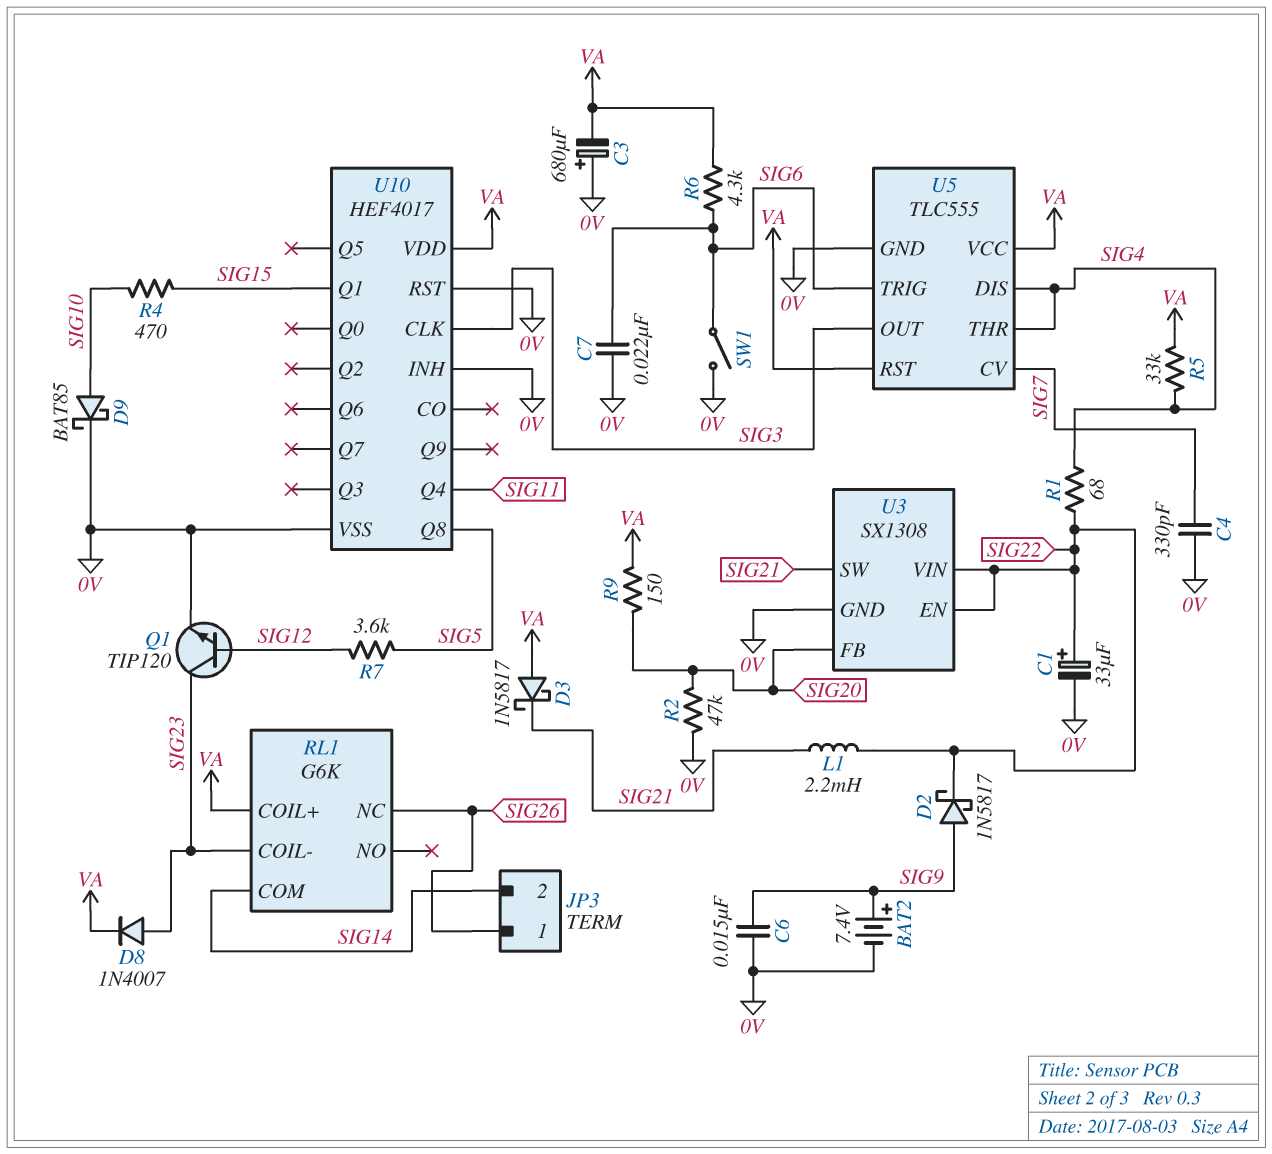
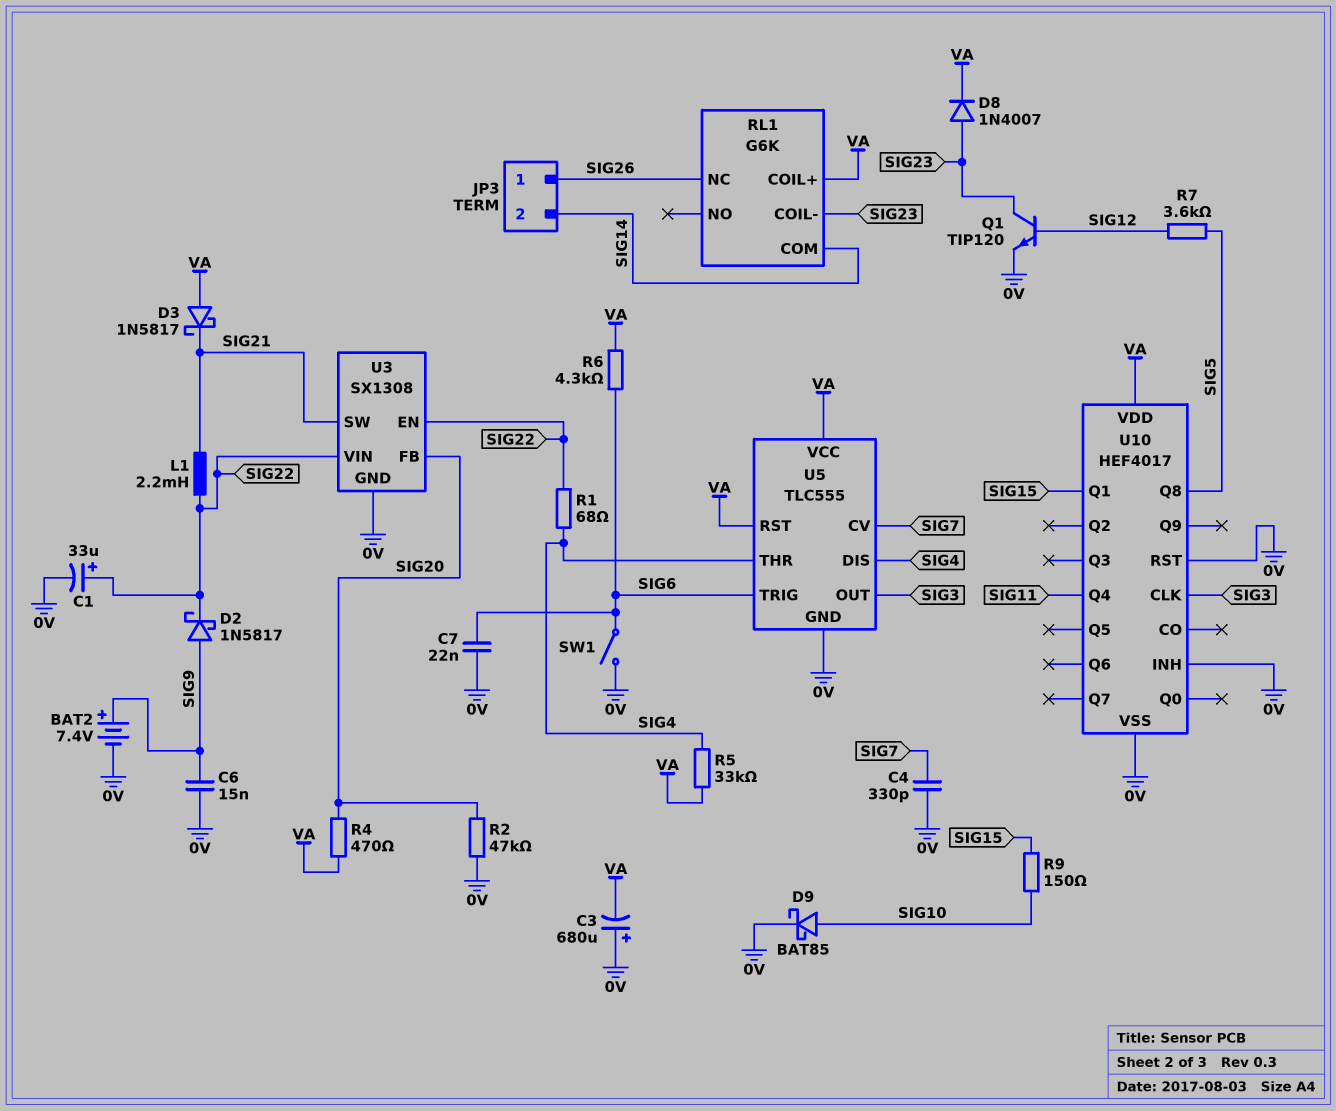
R4: 470 (SIG10, SIG15) -> 470 (SIG20, VA)
R9: 150 (SIG20, VA) -> 150 (SIG10, SIG15)

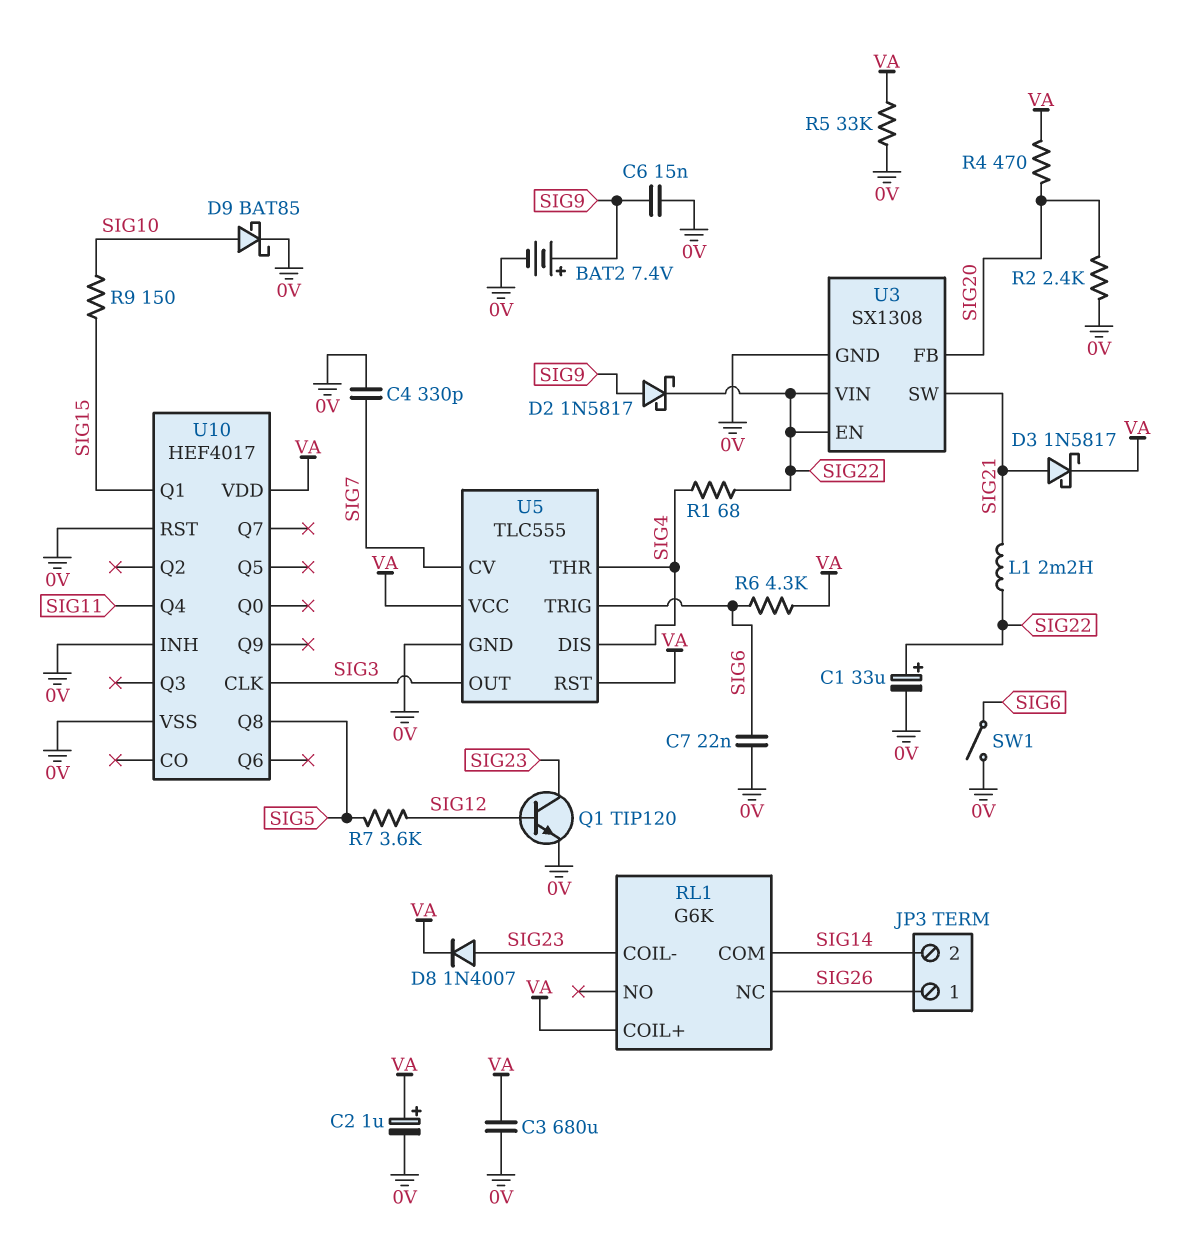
C2: none -> 1uF (plus VA, minus 0V)
C3: 680uF (plus 0V, minus VA) -> 680uF (0V, VA)
D3: schottky 1N5817 (A VA, K SIG21) -> schottky 1N5817 (A SIG21, K VA)
R2: 47k (0V, SIG20) -> 2.4k (0V, SIG20)
R5: 33k (SIG4, VA) -> 33k (0V, VA)

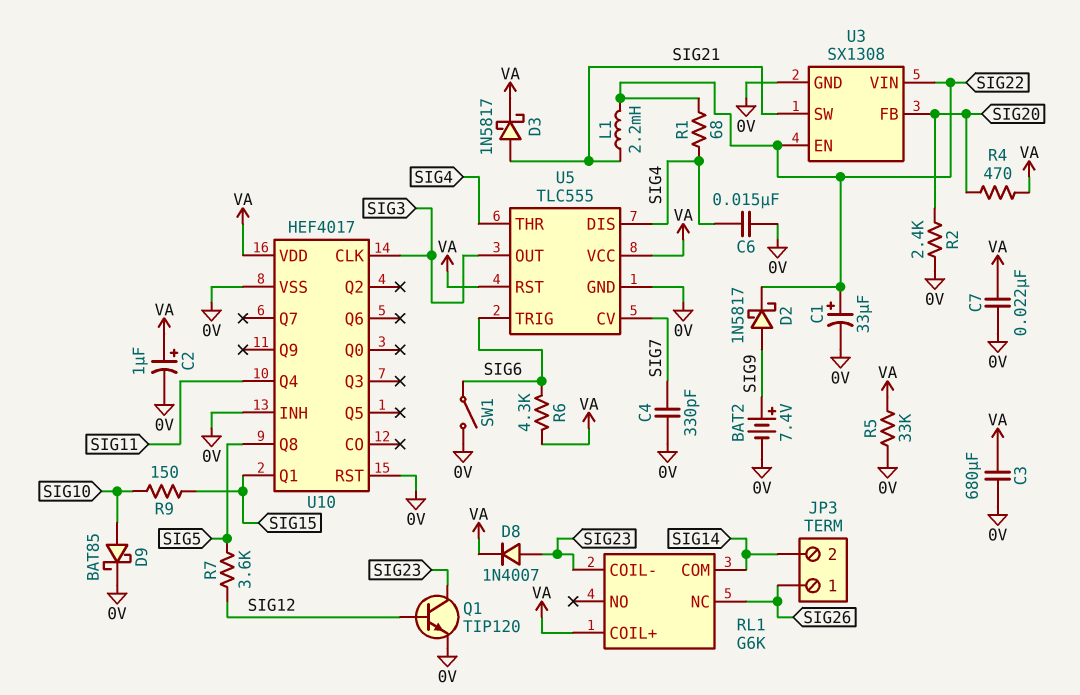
C6: 15nF (0V, SIG9) -> 15nF (0V, SIG4)
C7: 22nF (0V, SIG6) -> 22nF (0V, VA)

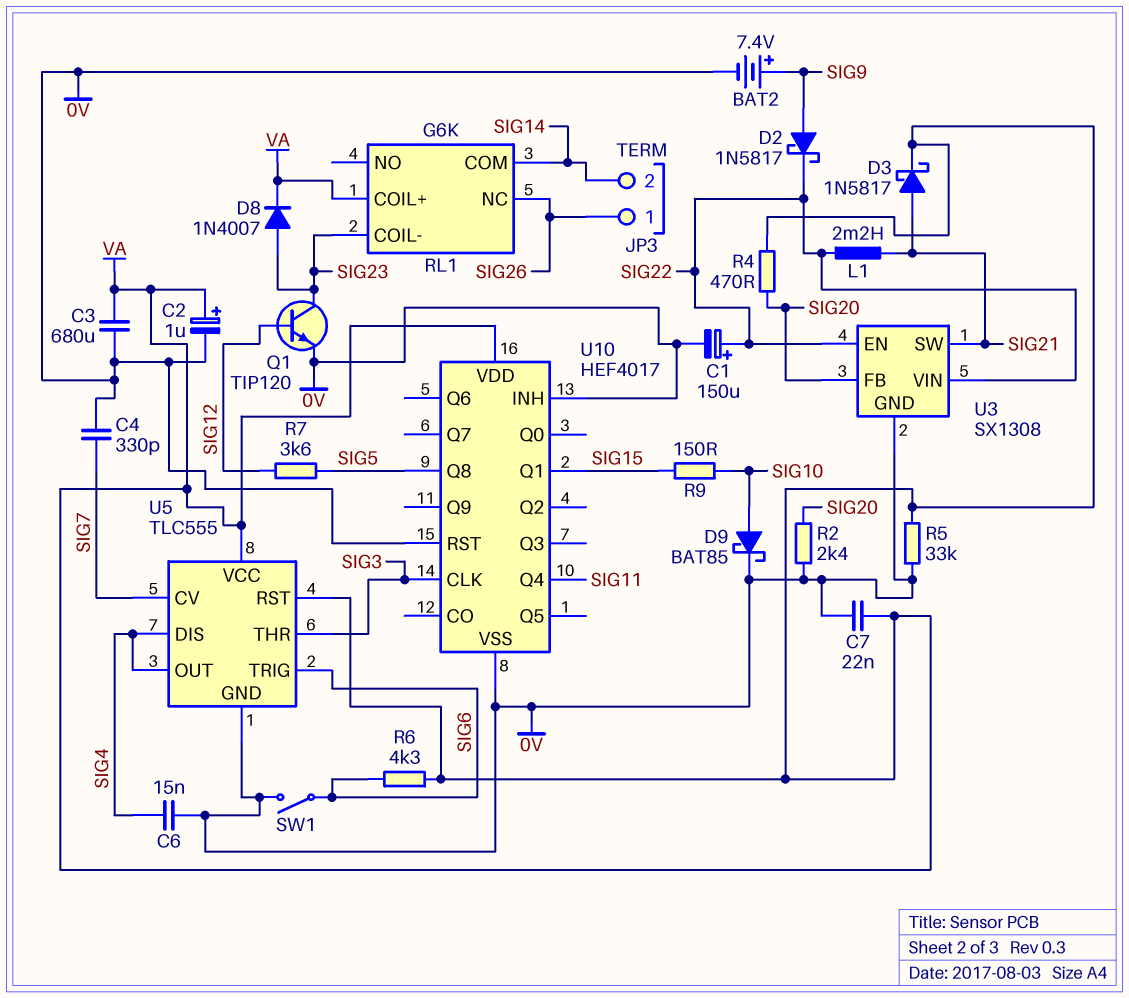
C1: 33uF (plus SIG22, minus 0V) -> 150uF (plus SIG22, minus 0V)
R1: 68 (SIG4, SIG22) -> none
U5 pin OUT: SIG3 -> SIG4
U5 pin THR: SIG4 -> SIG3

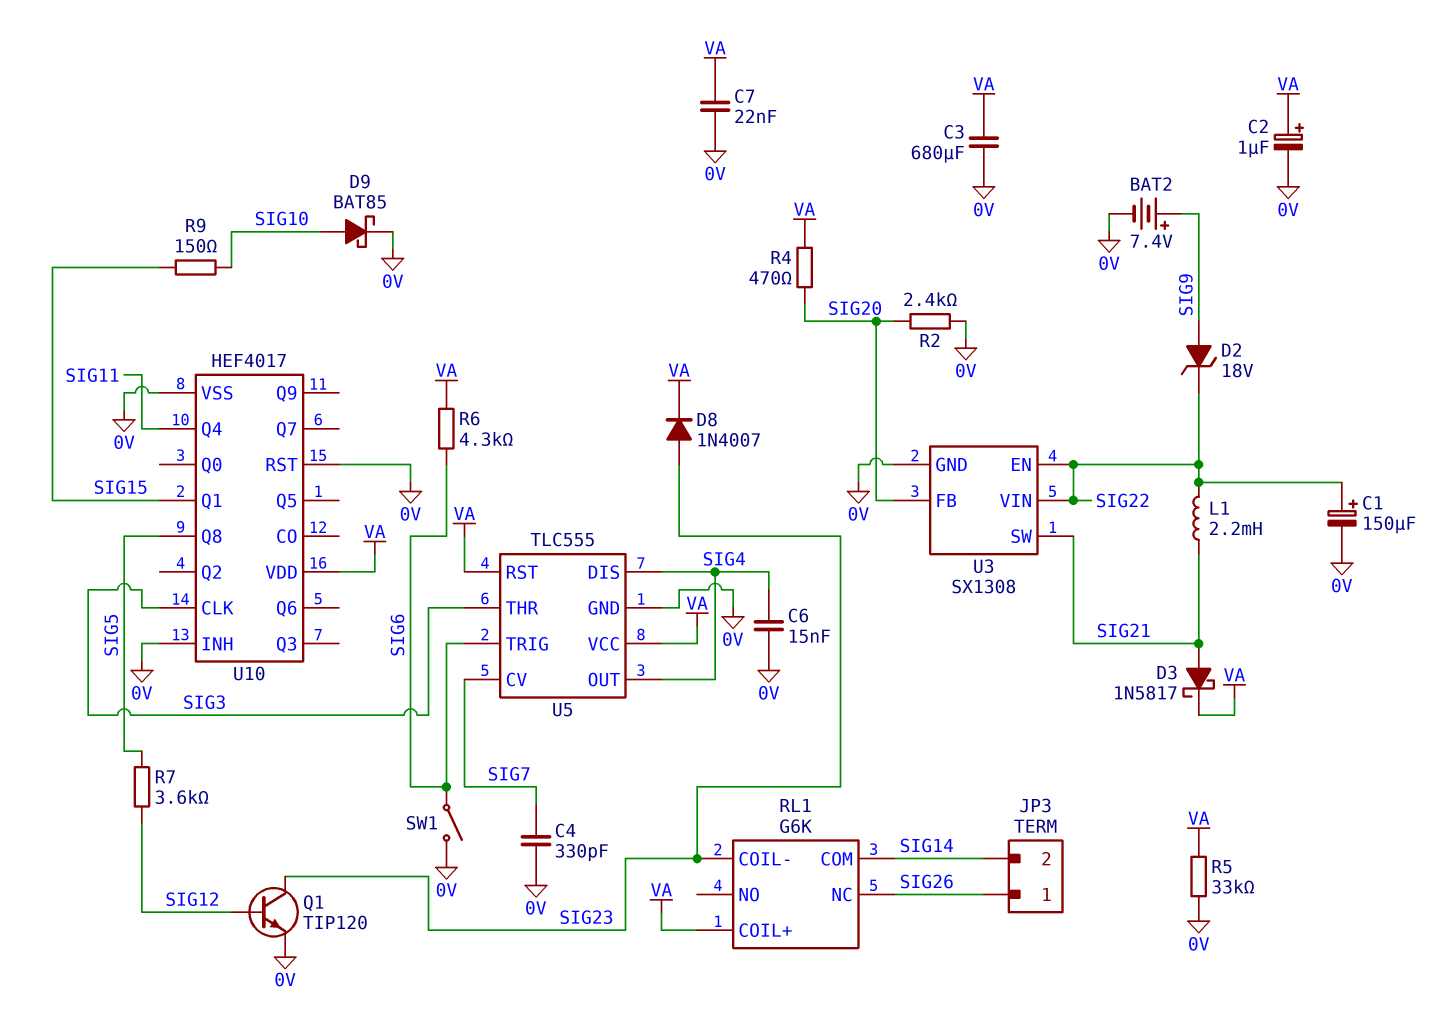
D2: schottky 1N5817 (A SIG9, K SIG22) -> zener 18V (A SIG9, K SIG22)

